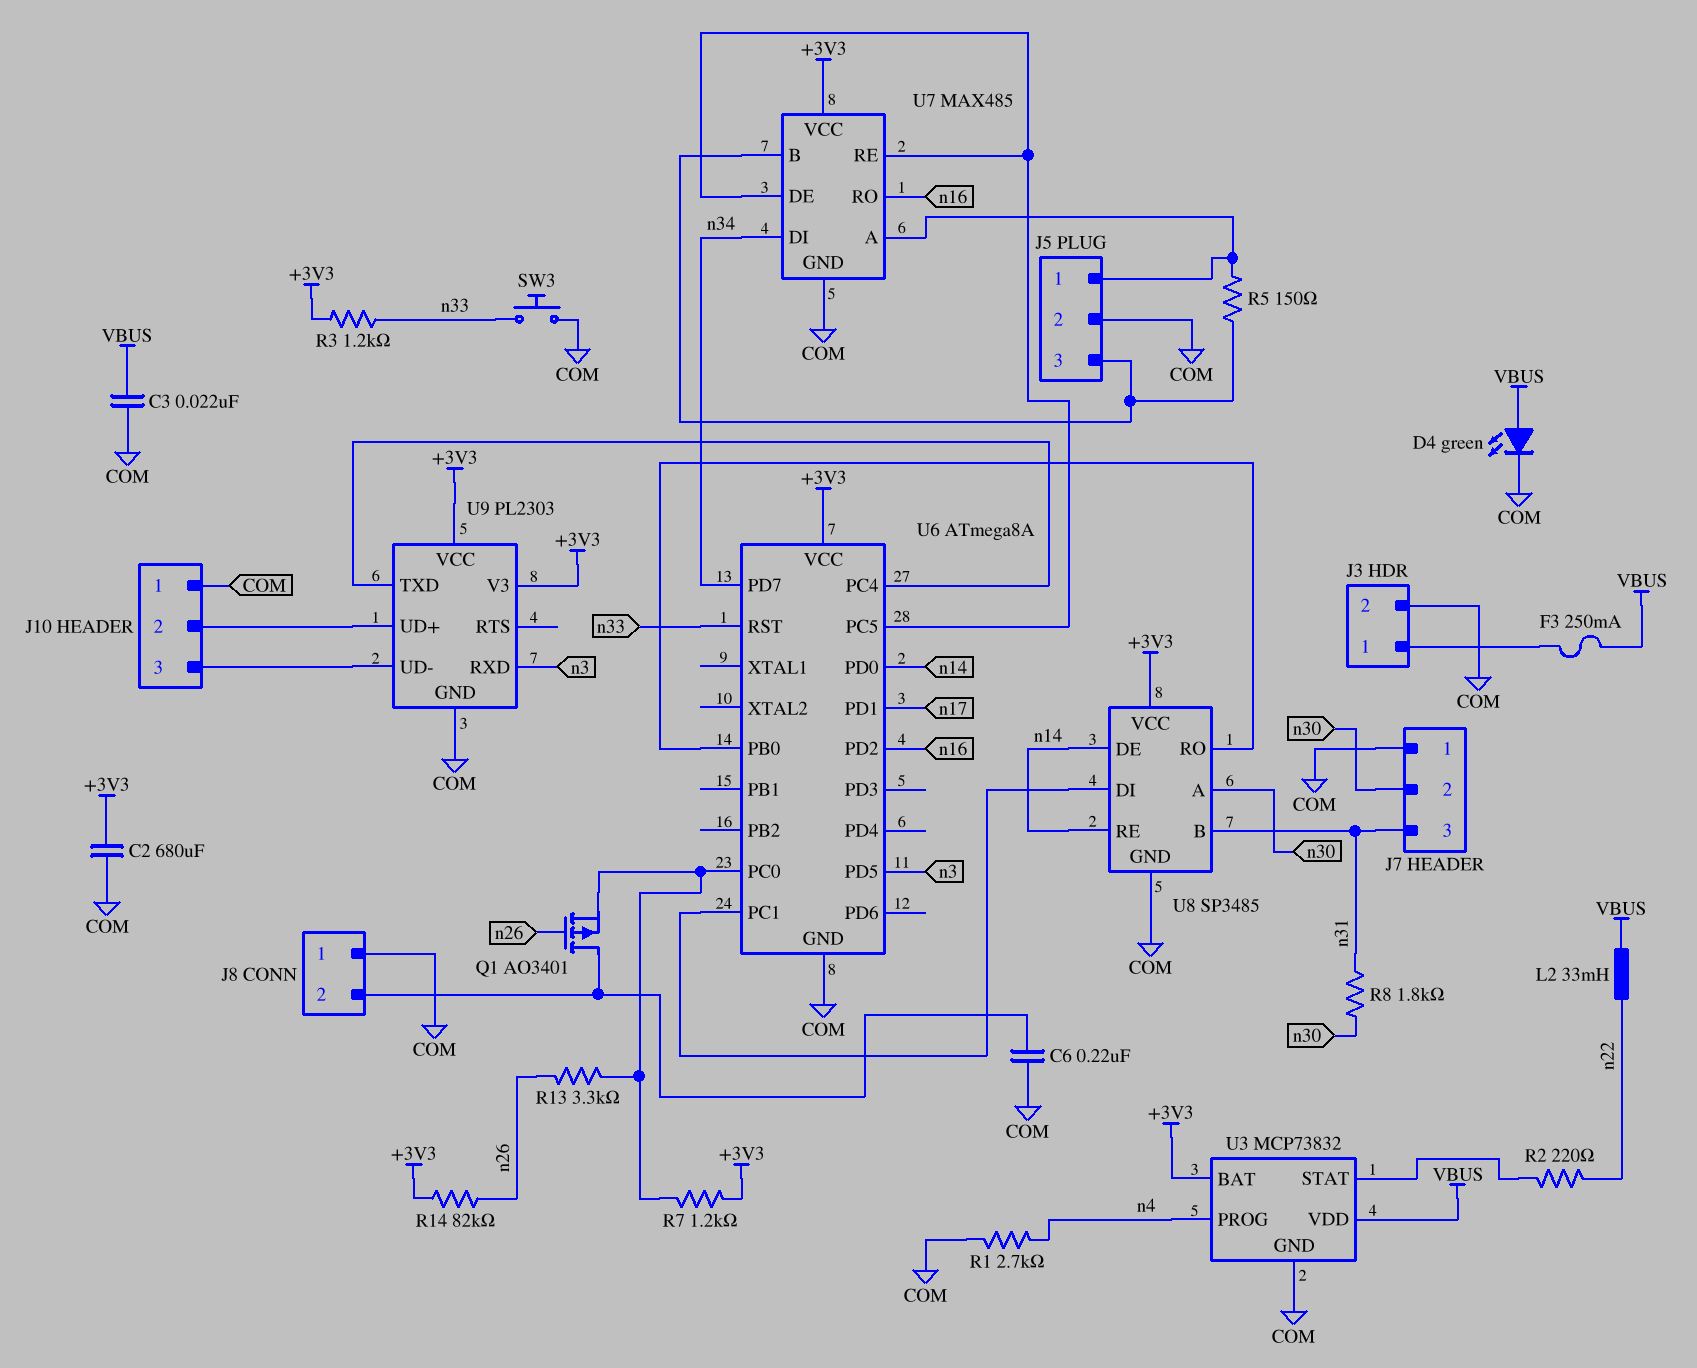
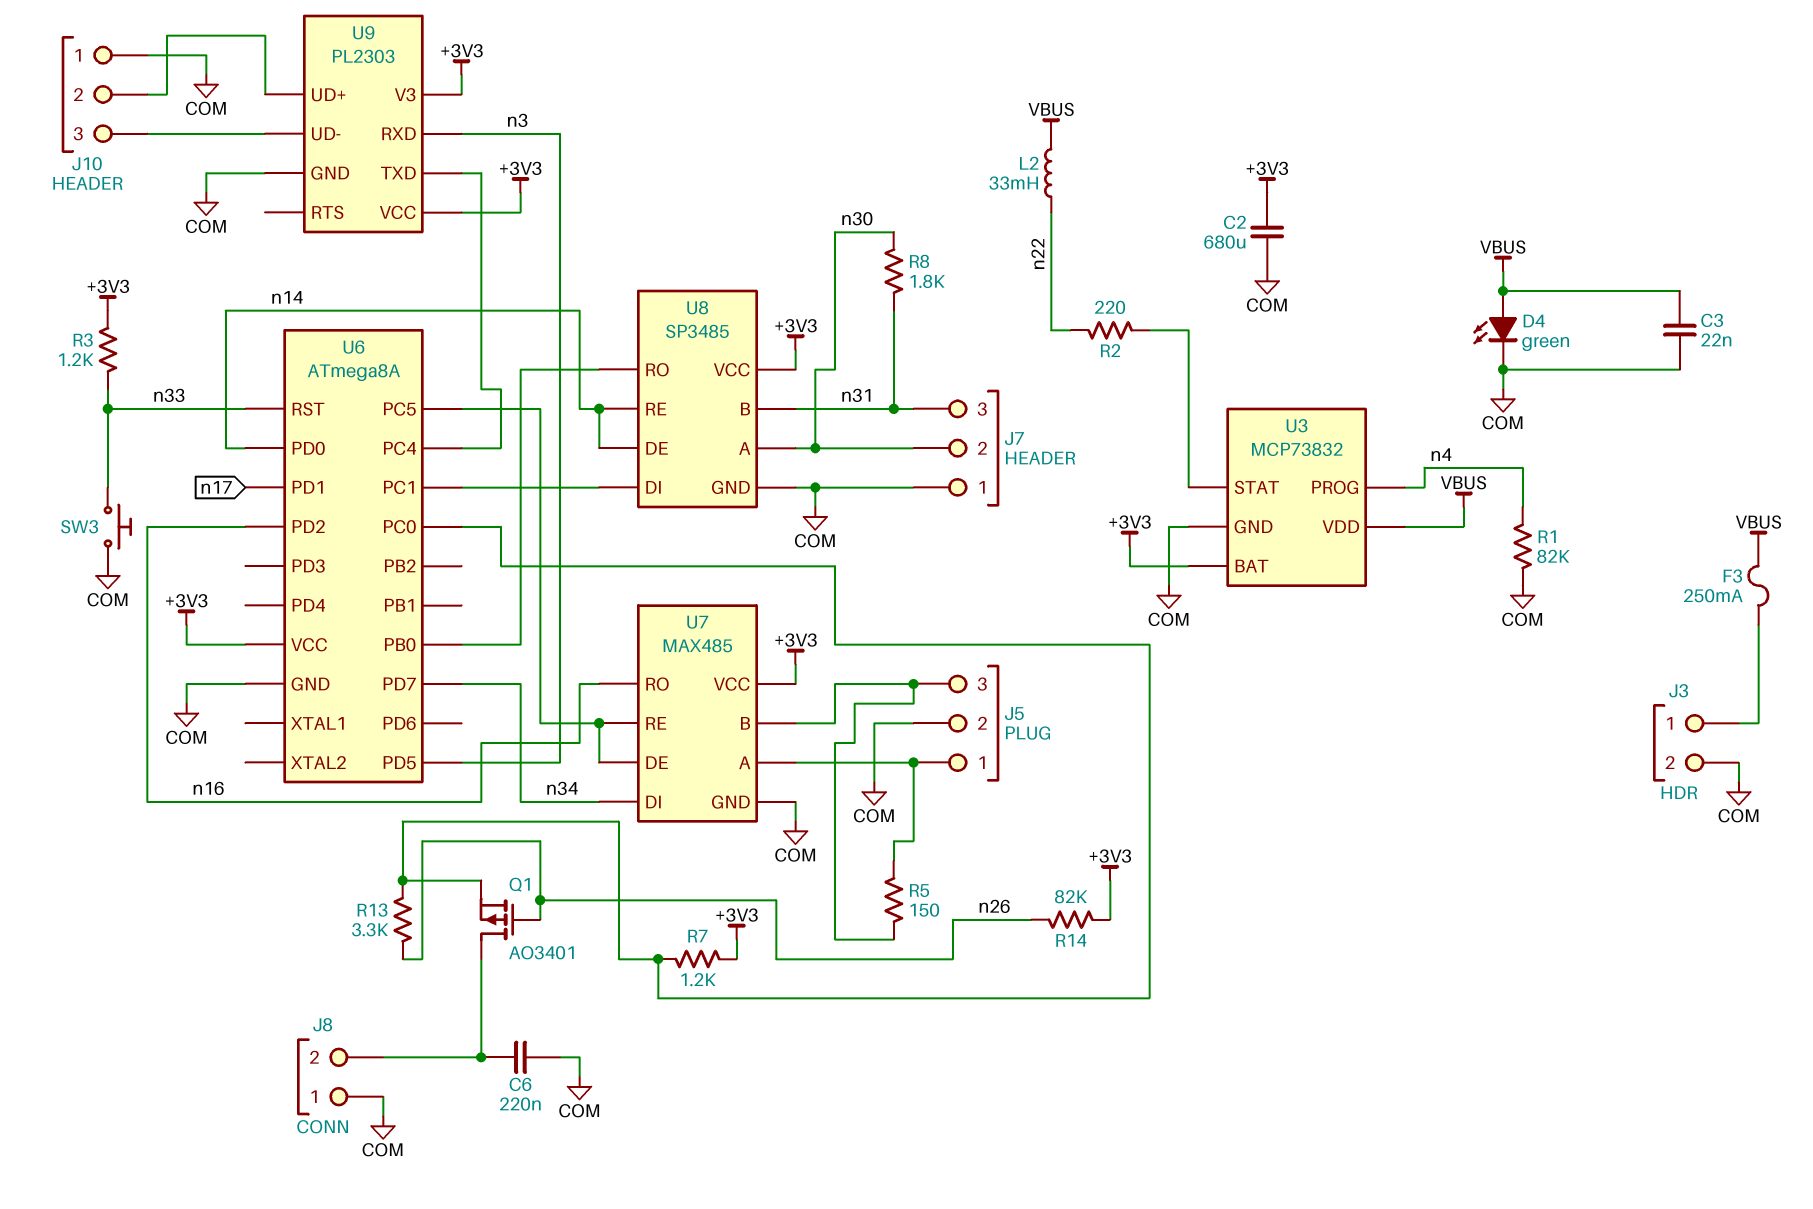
R1: 2.7k (COM, n4) -> 82k (COM, n4)

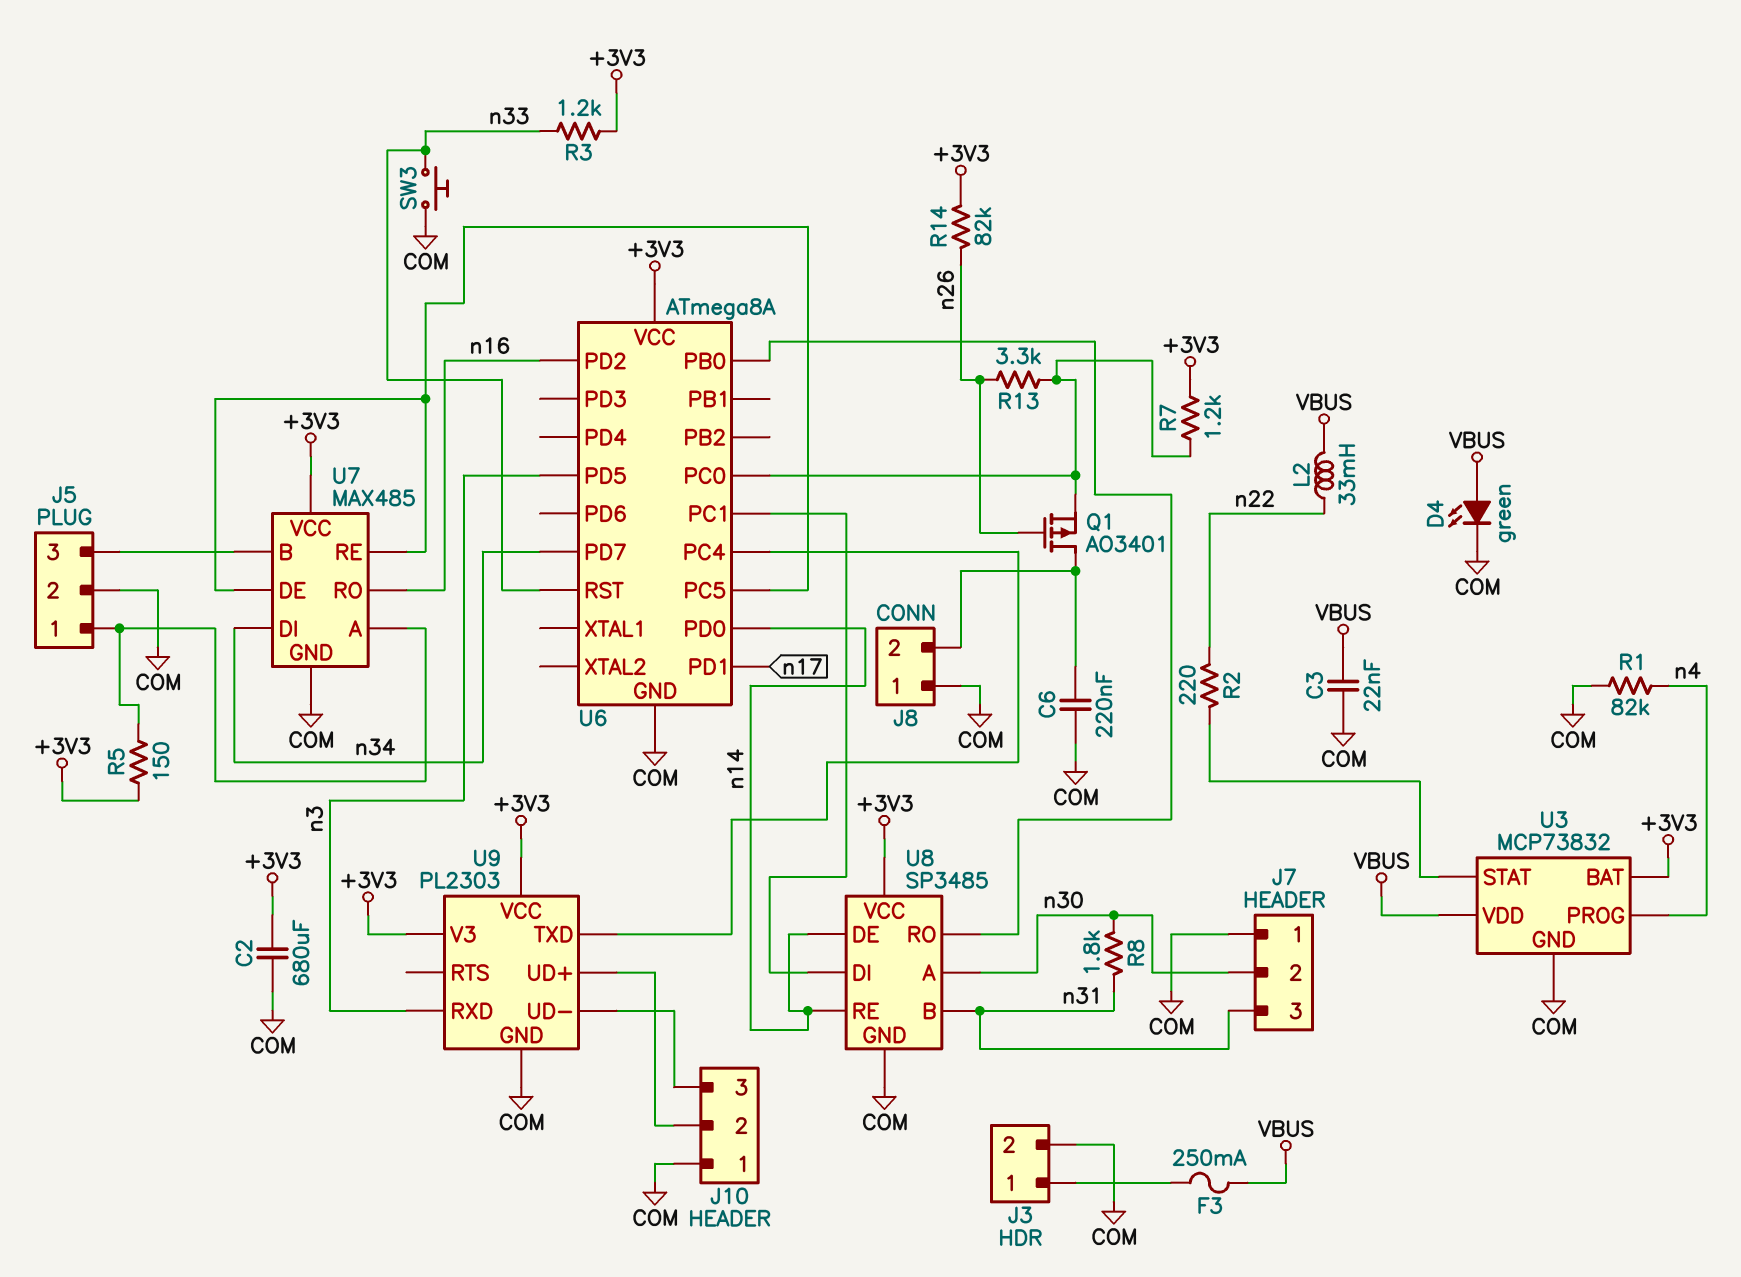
R5: 150 (J5/1, J5/3) -> 150 (+3V3, J5/1)

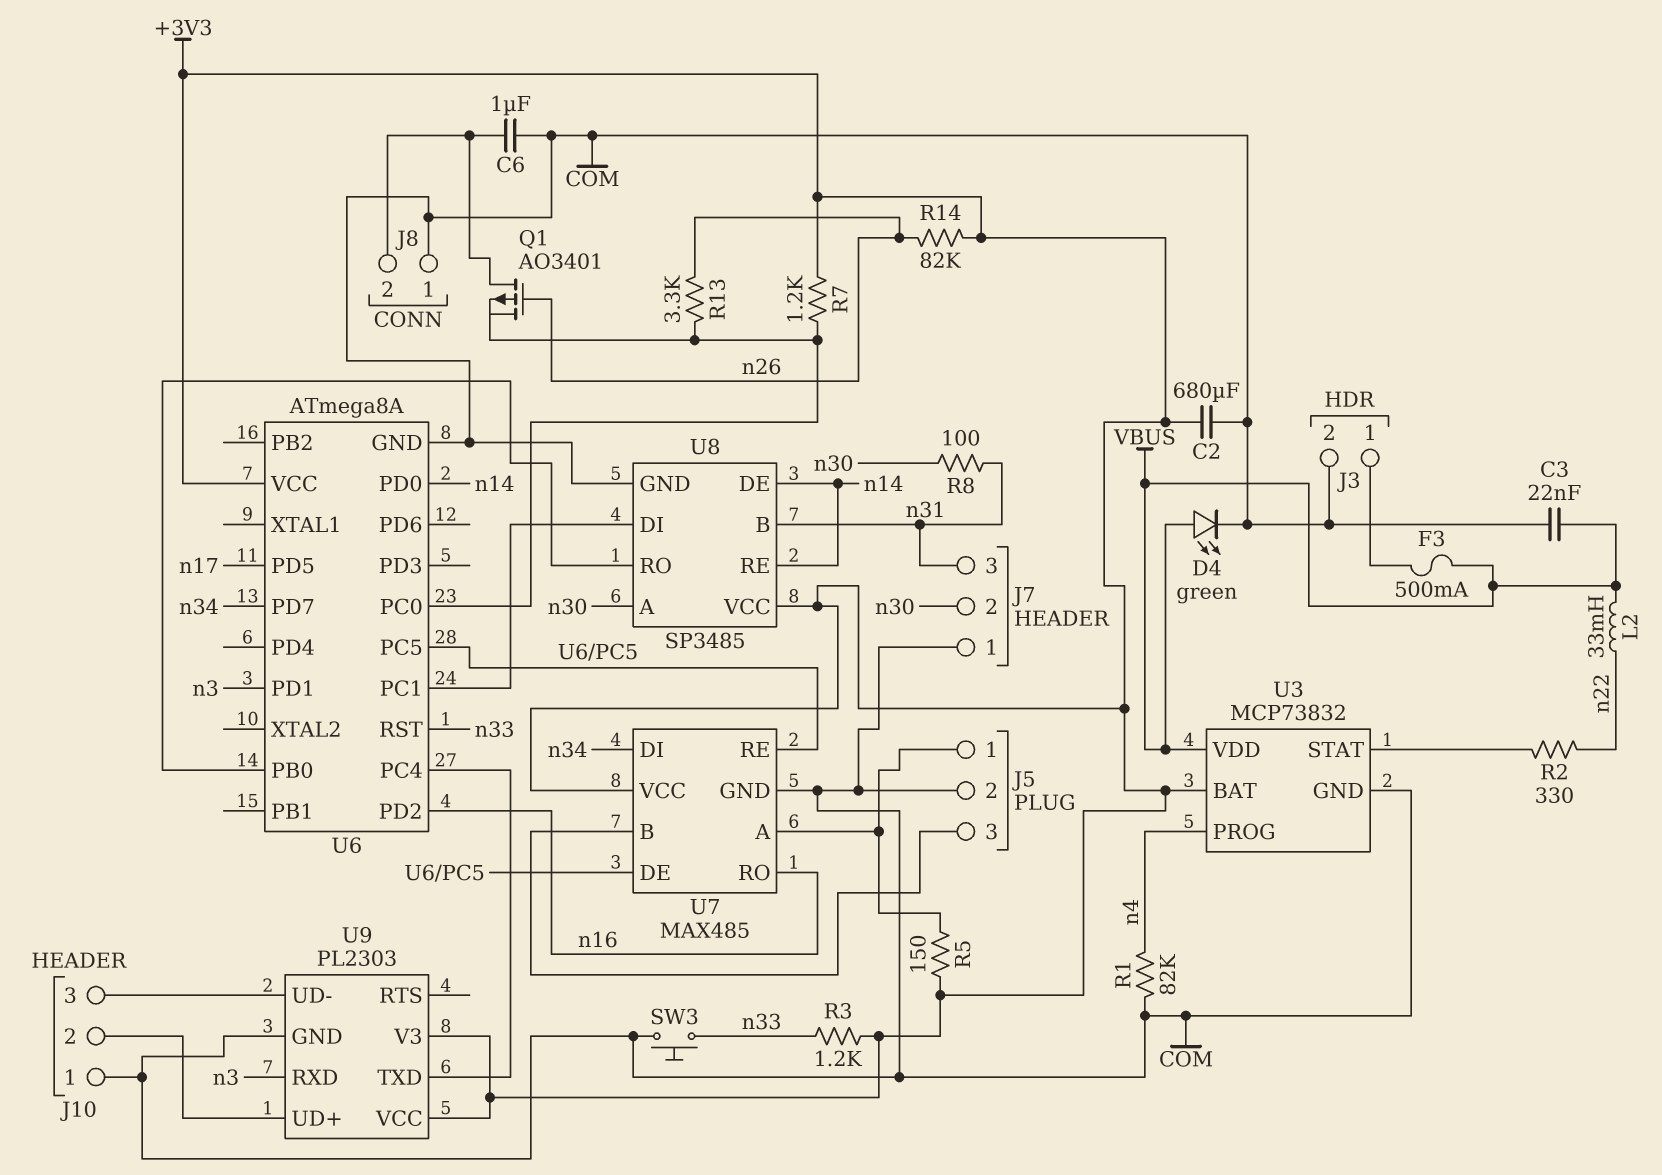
C6: 220nF (COM, J8/2) -> 1uF (COM, J8/2)
F3: 250mA (J3/1, VBUS) -> 500mA (J3/1, VBUS)
R2: 220 (U3/STAT, n22) -> 330 (U3/STAT, n22)
R8: 1.8k (n30, n31) -> 100 (n30, n31)
U6 pin PD1: n17 -> n3
U6 pin PD5: n3 -> n17

